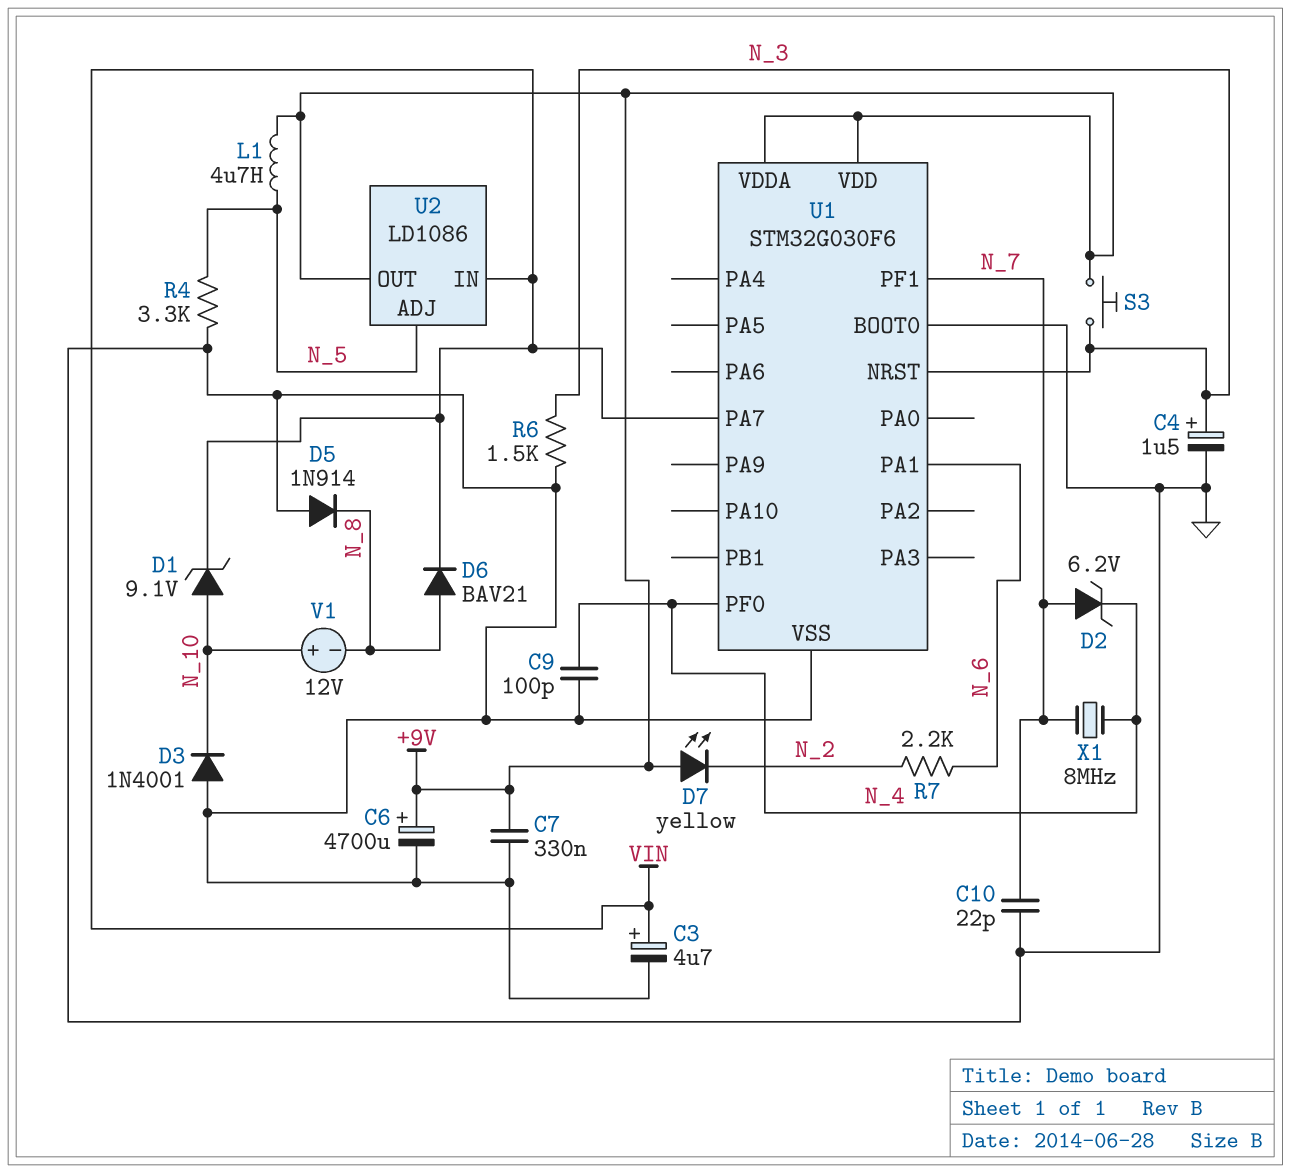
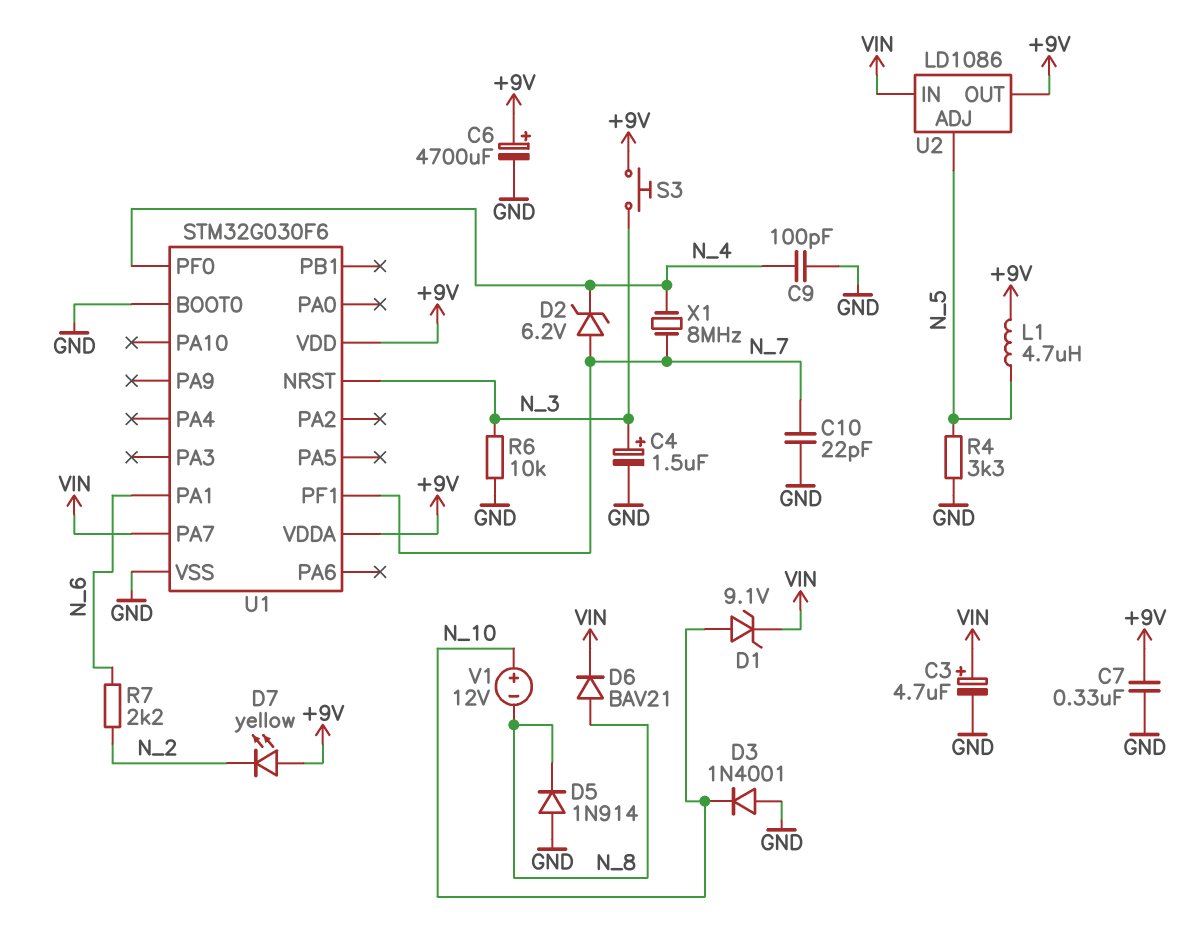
R6: 1.5k (GND, N_3) -> 10k (GND, N_3)

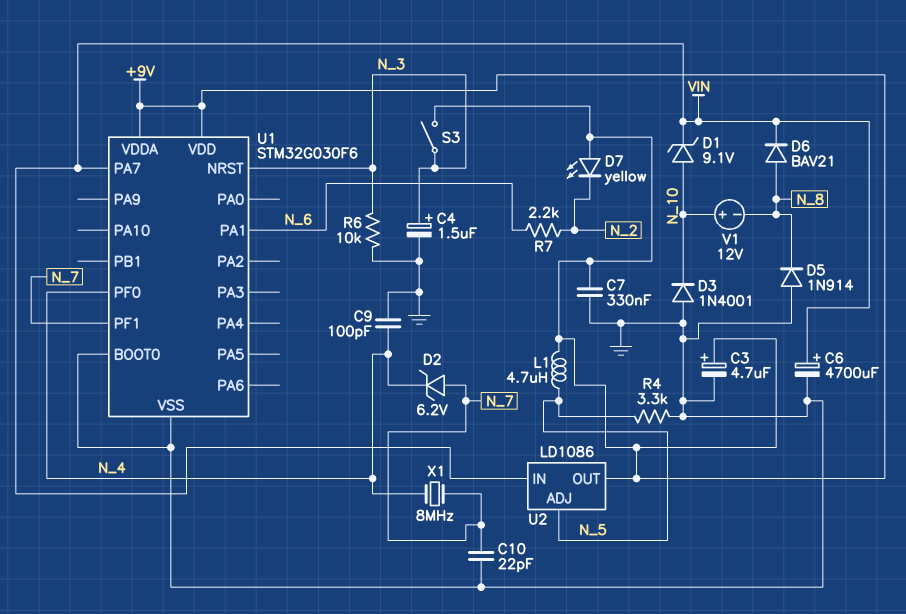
C3: 4.7uF (plus VIN, minus GND) -> 4.7uF (plus +9V, minus GND)
C6: 4700uF (plus +9V, minus GND) -> 4700uF (plus VIN, minus GND)
S3: button (+9V, N_3) -> switch (+9V, N_3)

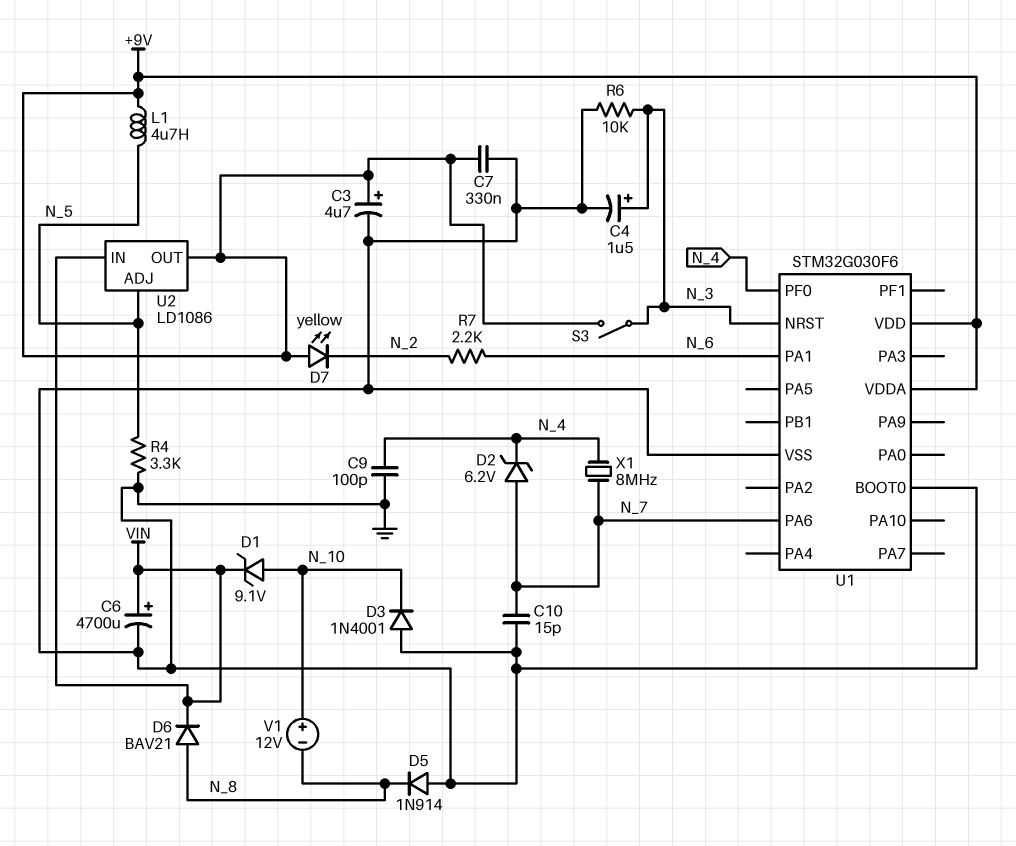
C10: 22pF (GND, N_7) -> 15pF (GND, N_7)
U1 pin PA6: none -> N_7
U1 pin PA7: VIN -> none
U1 pin PF1: N_7 -> none

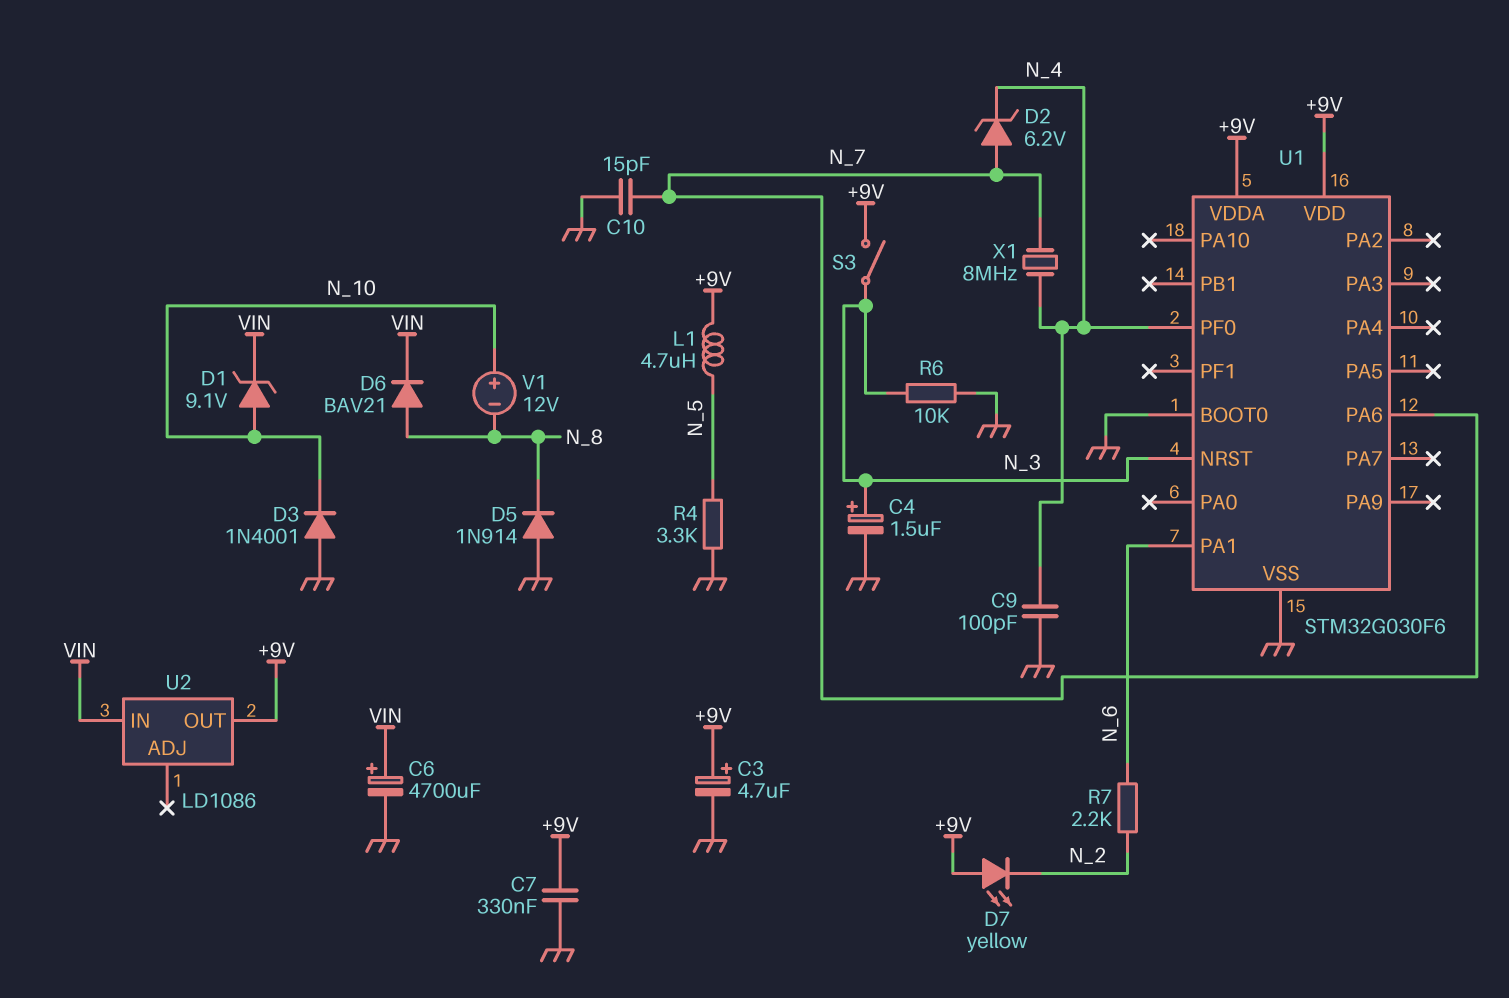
U2 pin ADJ: N_5 -> none

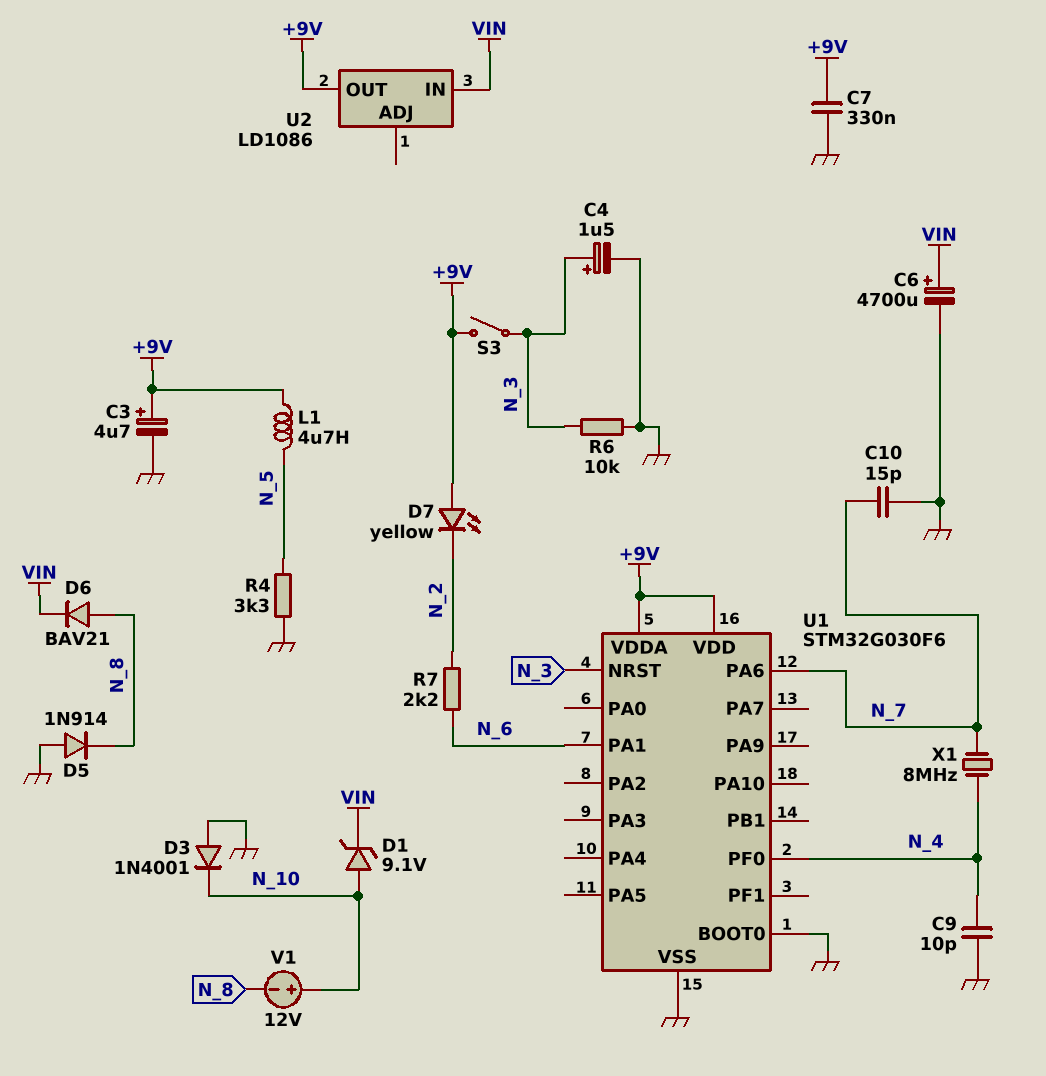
C9: 100pF (GND, N_4) -> 10pF (GND, N_4)
D2: zener 6.2V (A N_7, K N_4) -> none

